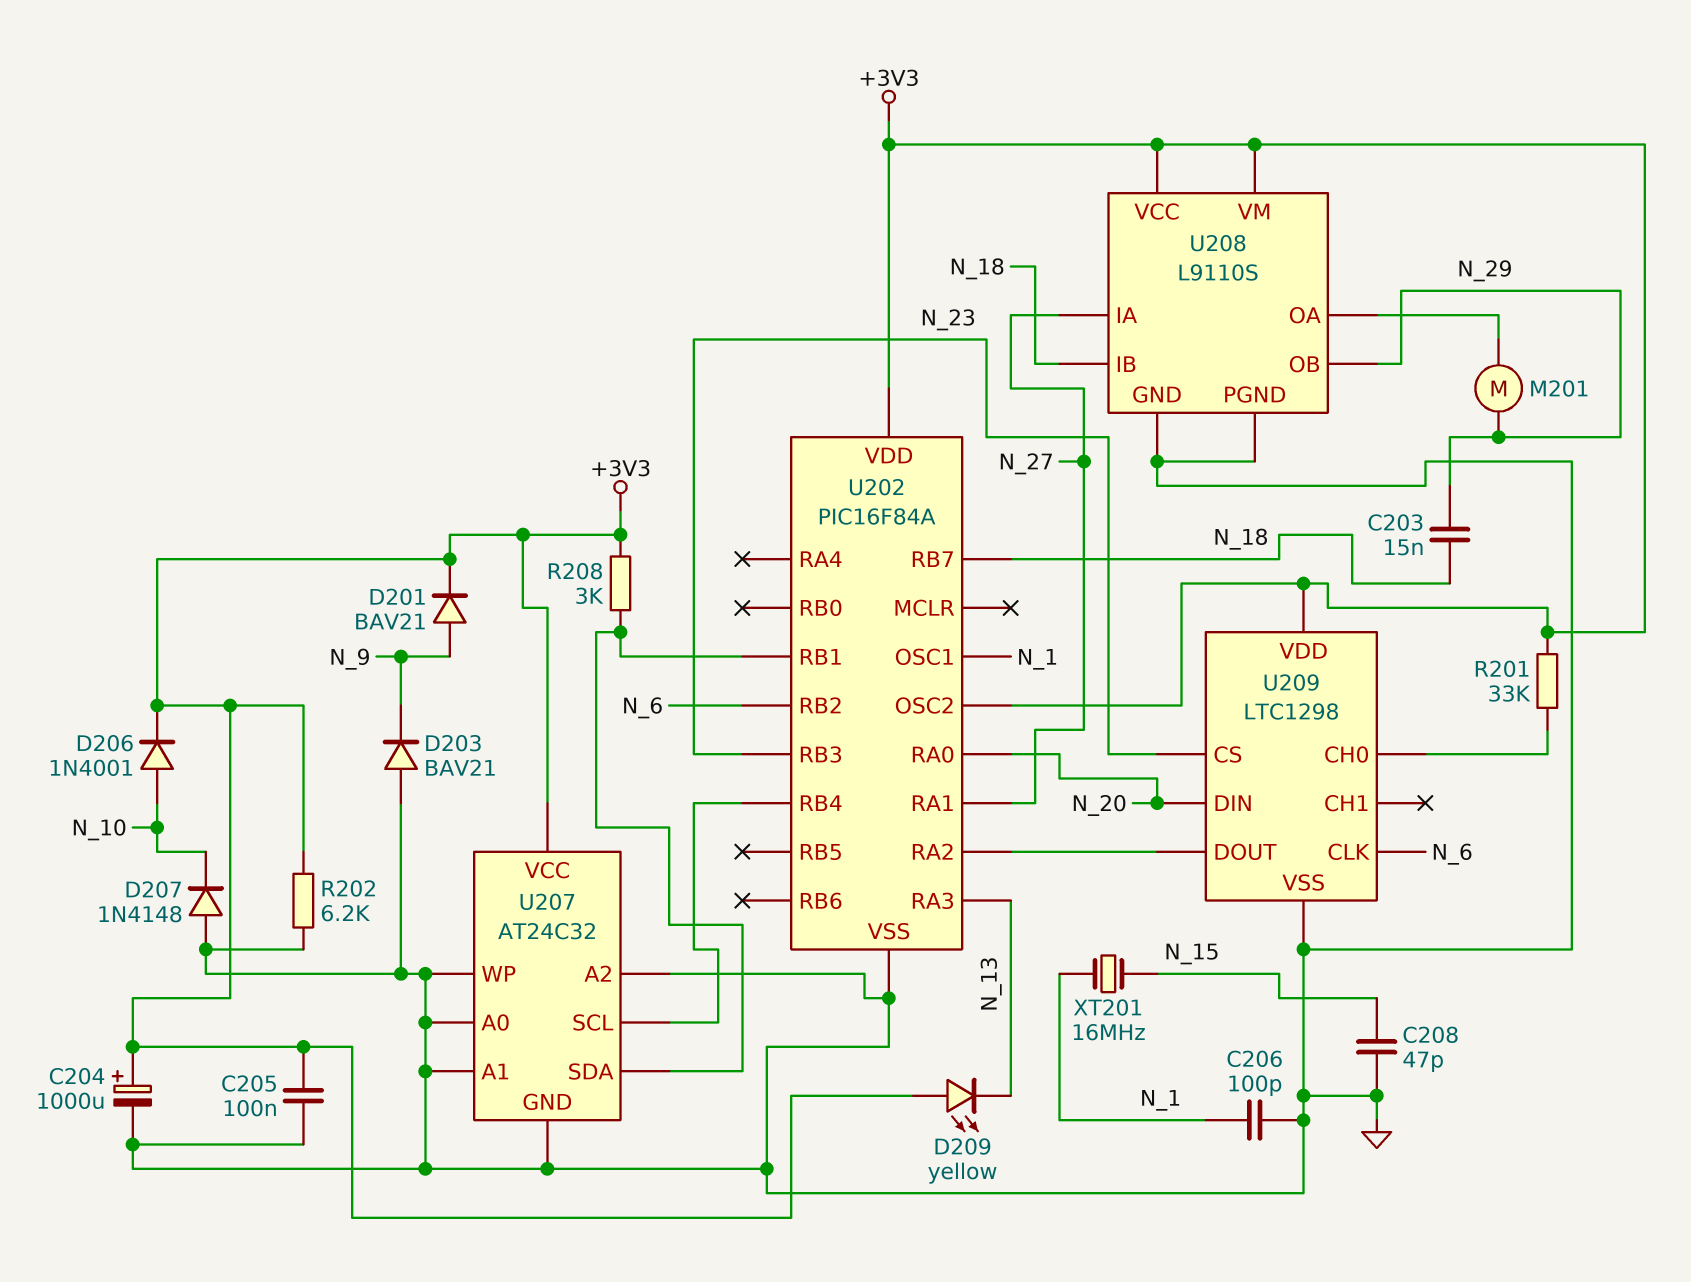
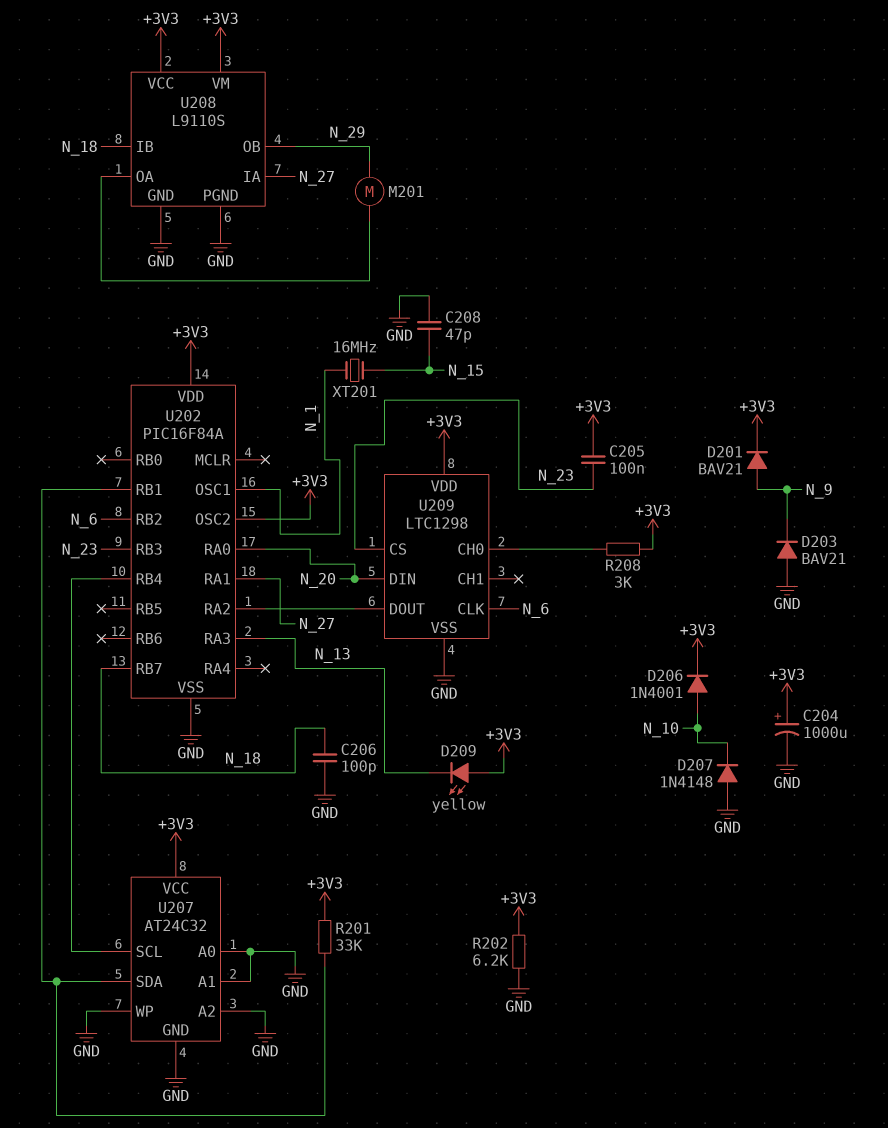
C203: 15nF (N_18, N_29) -> none
C205: 100nF (+3V3, GND) -> 100nF (+3V3, N_23)
C206: 100pF (GND, N_1) -> 100pF (GND, N_18)
R201: 33k (+3V3, U209/CH0) -> 33k (+3V3, U202/RB1)
R208: 3k (+3V3, U202/RB1) -> 3k (+3V3, U209/CH0)

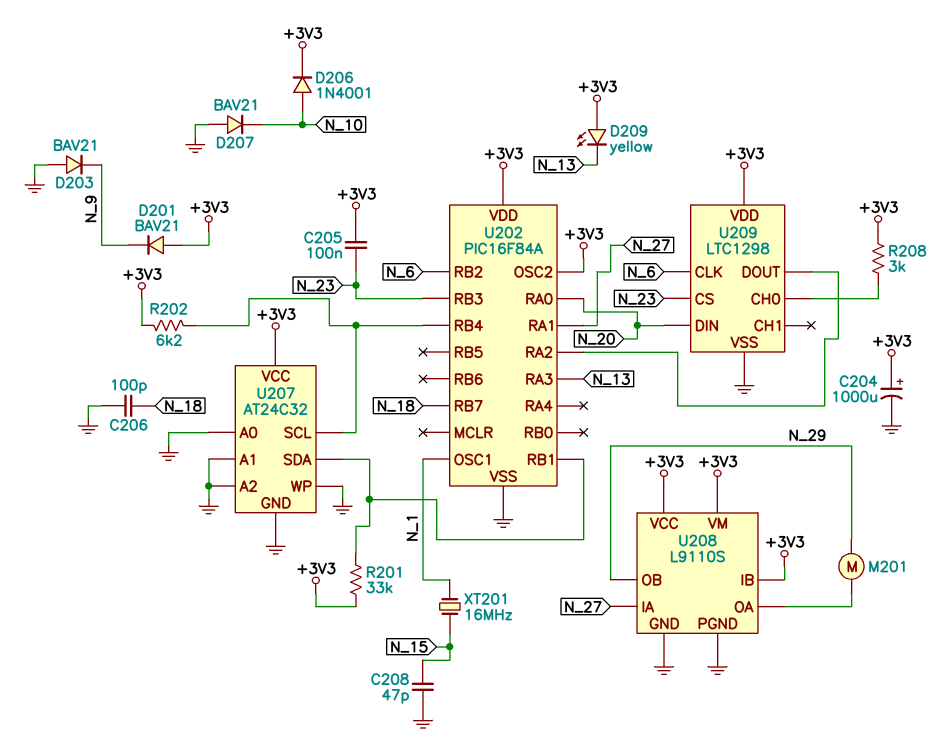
D201: diode BAV21 (A N_9, K +3V3) -> diode BAV21 (A +3V3, K N_9)
D207: diode 1N4148 (A GND, K N_10) -> diode BAV21 (A GND, K N_10)
R202: 6.2k (+3V3, GND) -> 6.2k (+3V3, U202/RB4)
U208 pin IB: N_18 -> +3V3

